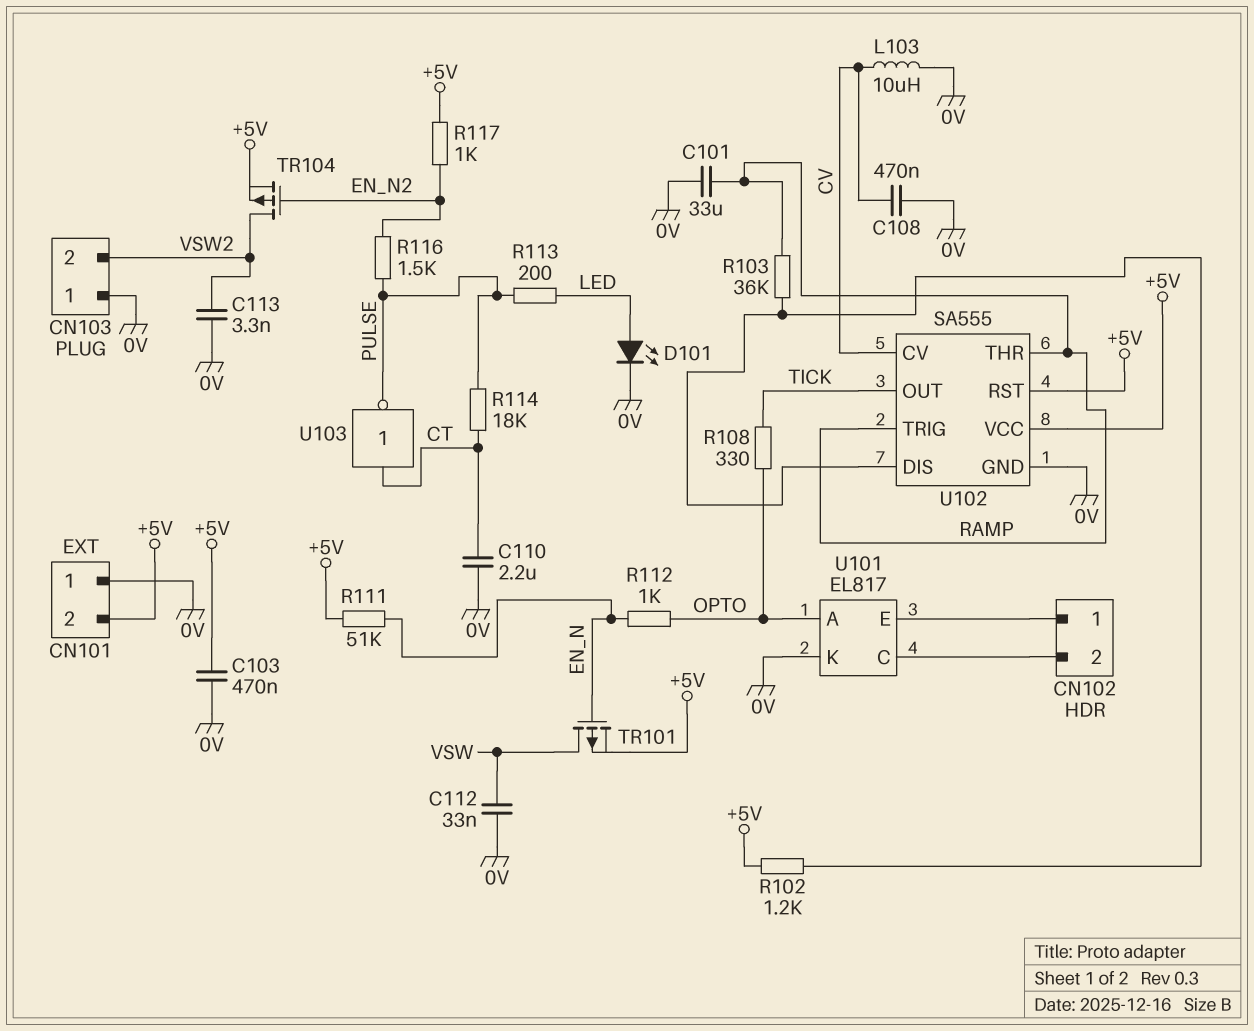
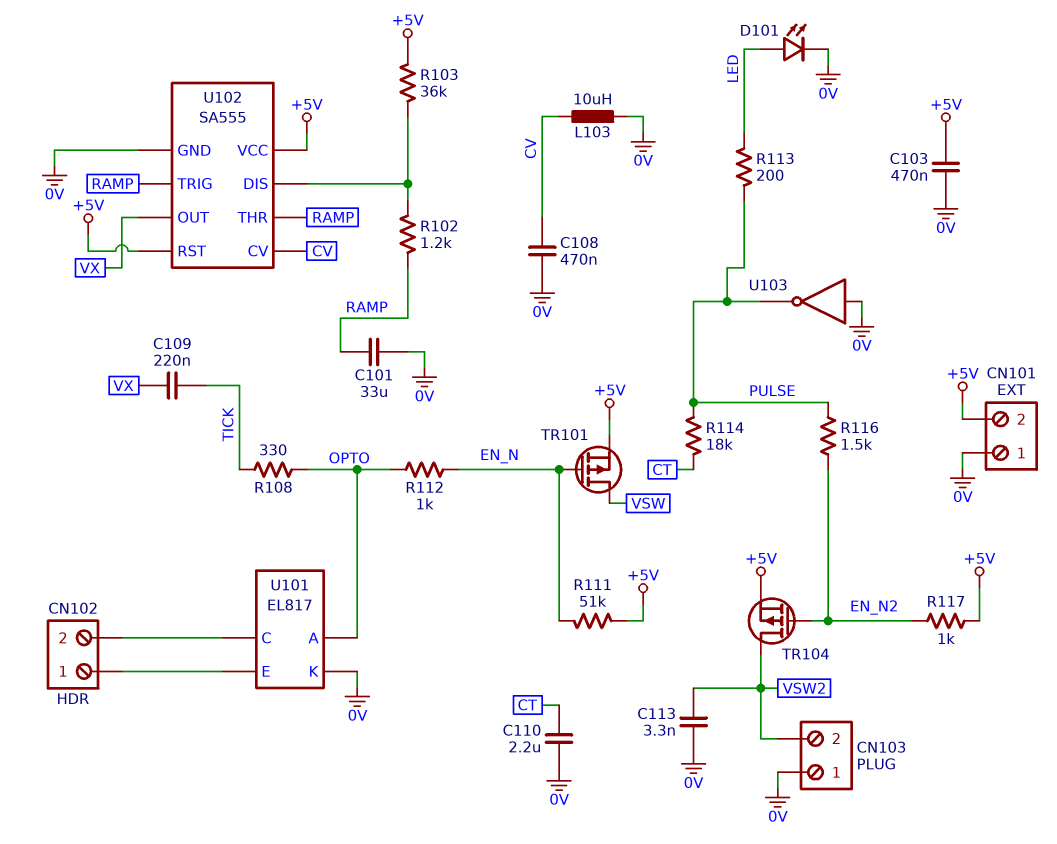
C109: none -> 220nF (TICK, VX)
C112: 33nF (0V, VSW) -> none
R102: 1.2k (+5V, U102/DIS) -> 1.2k (RAMP, U102/DIS)
R103: 36k (RAMP, U102/DIS) -> 36k (+5V, U102/DIS)
U102 pin OUT: TICK -> VX
U103: NOT (in CT, out PULSE) -> NOT (in 0V, out PULSE)

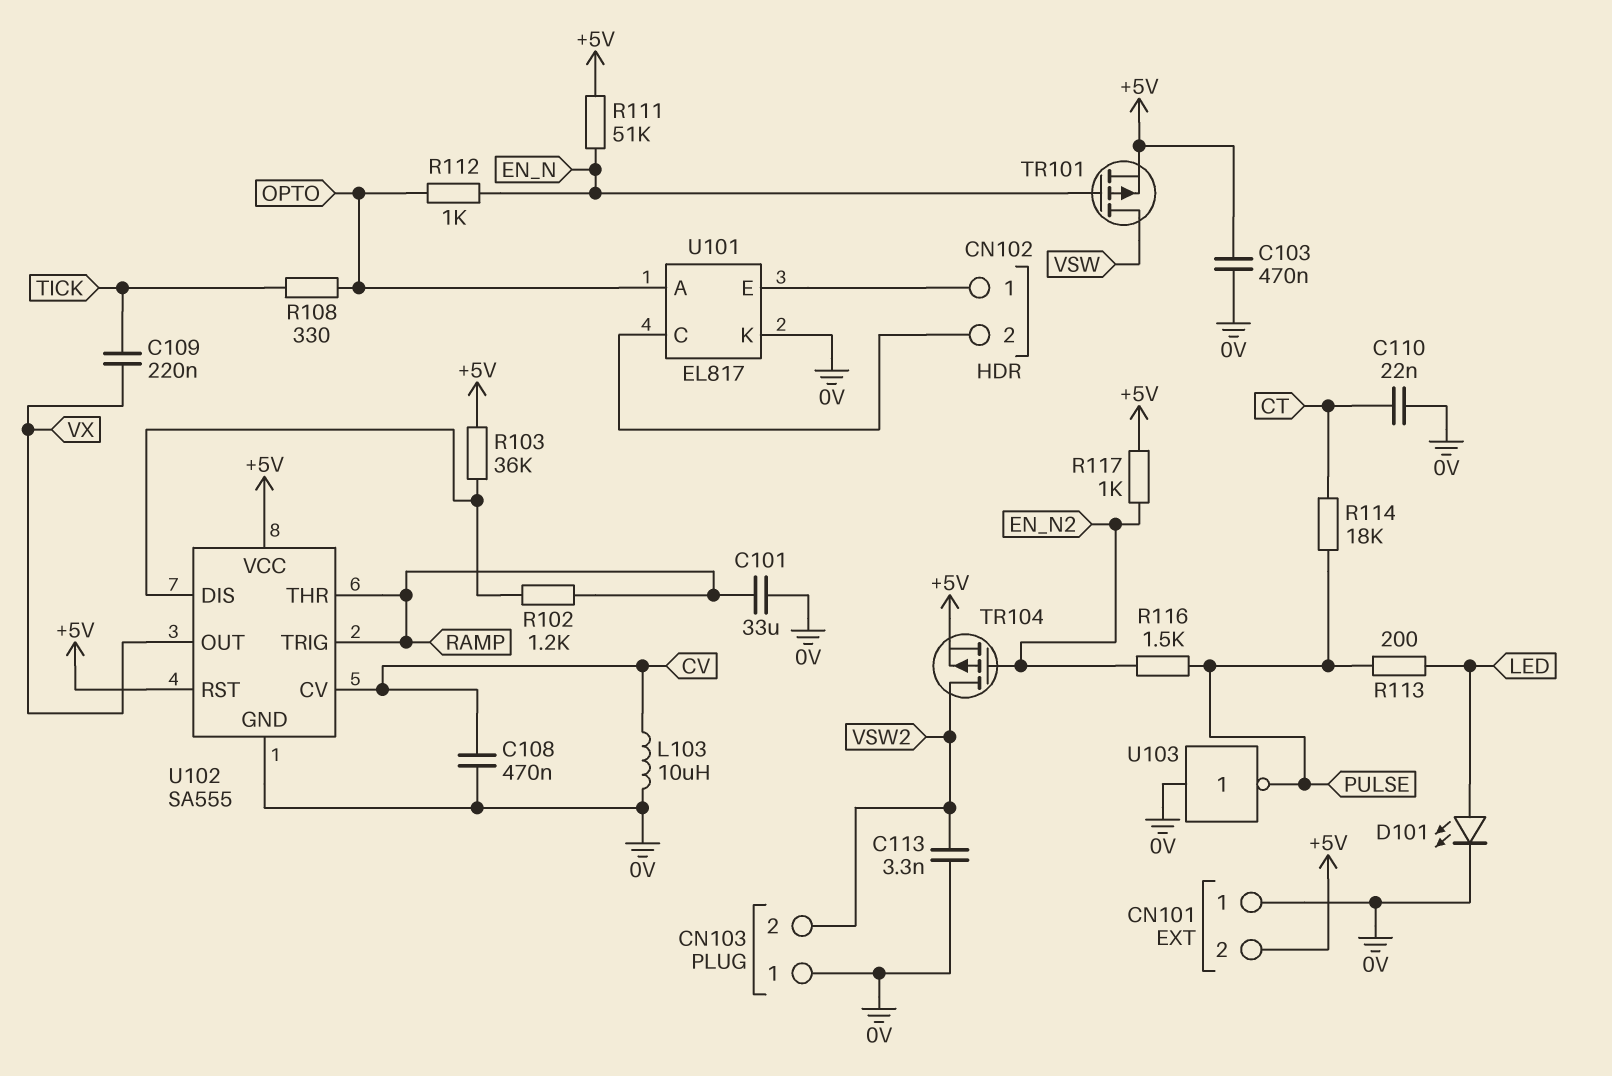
C110: 2.2uF (0V, CT) -> 22nF (0V, CT)

